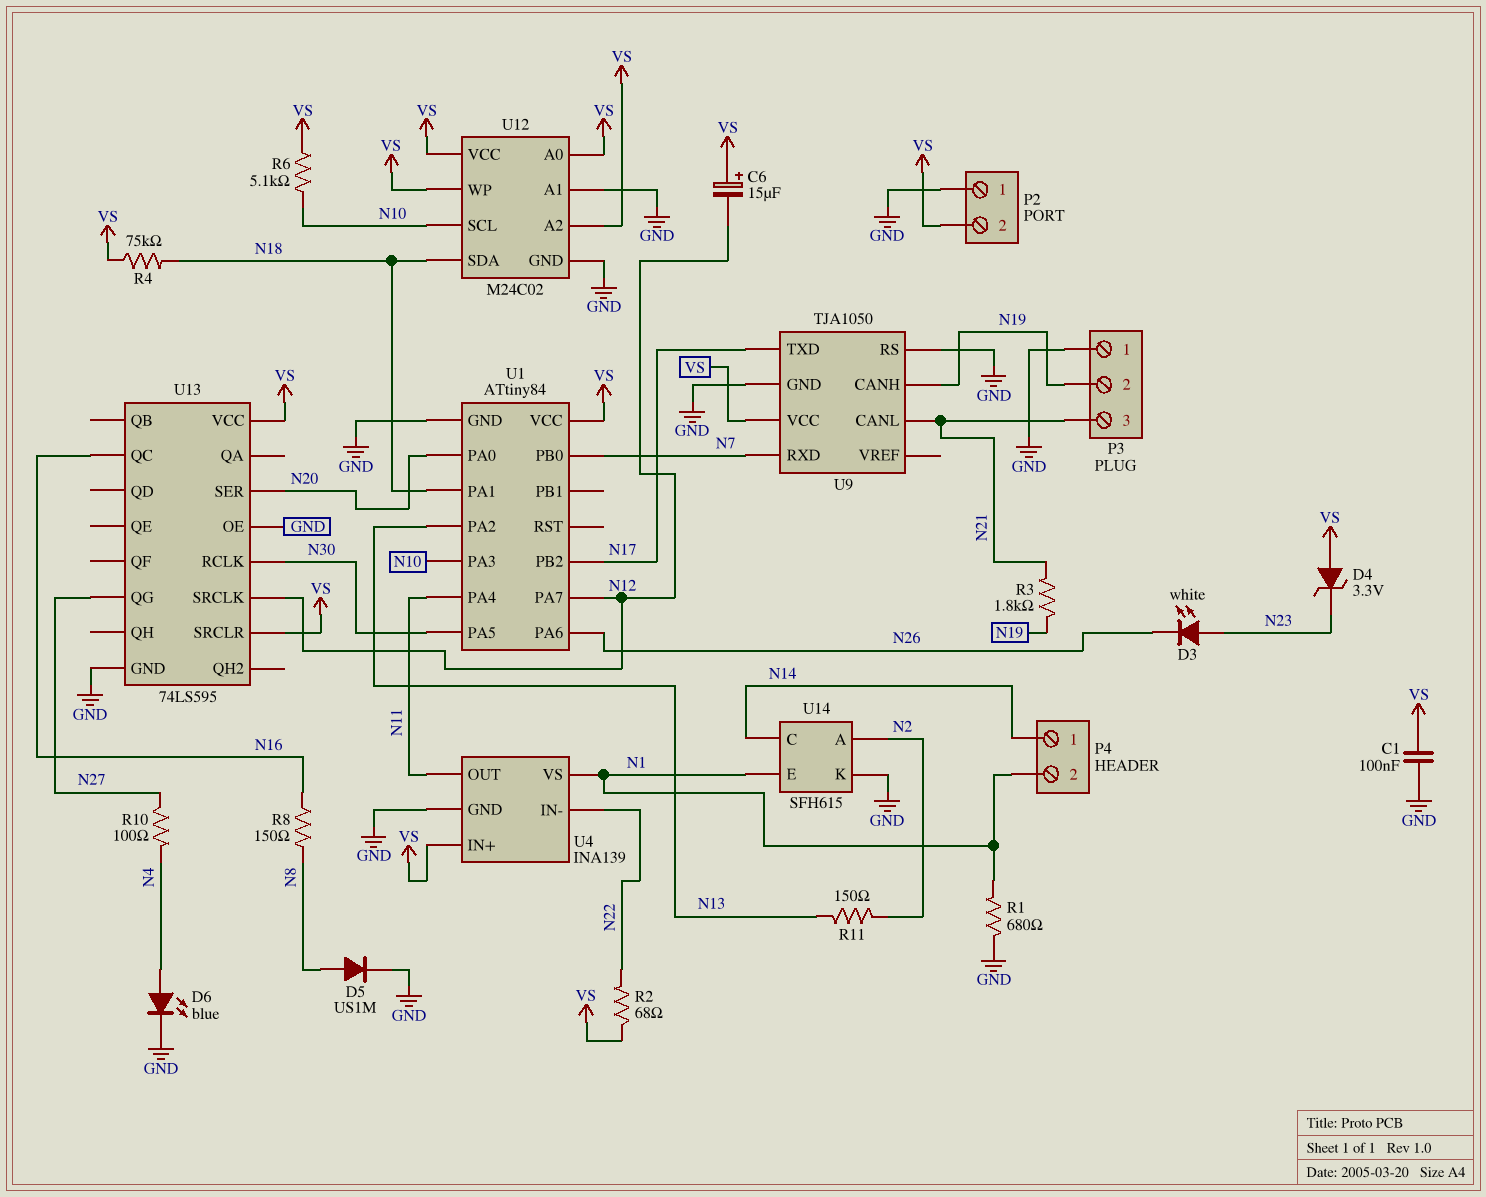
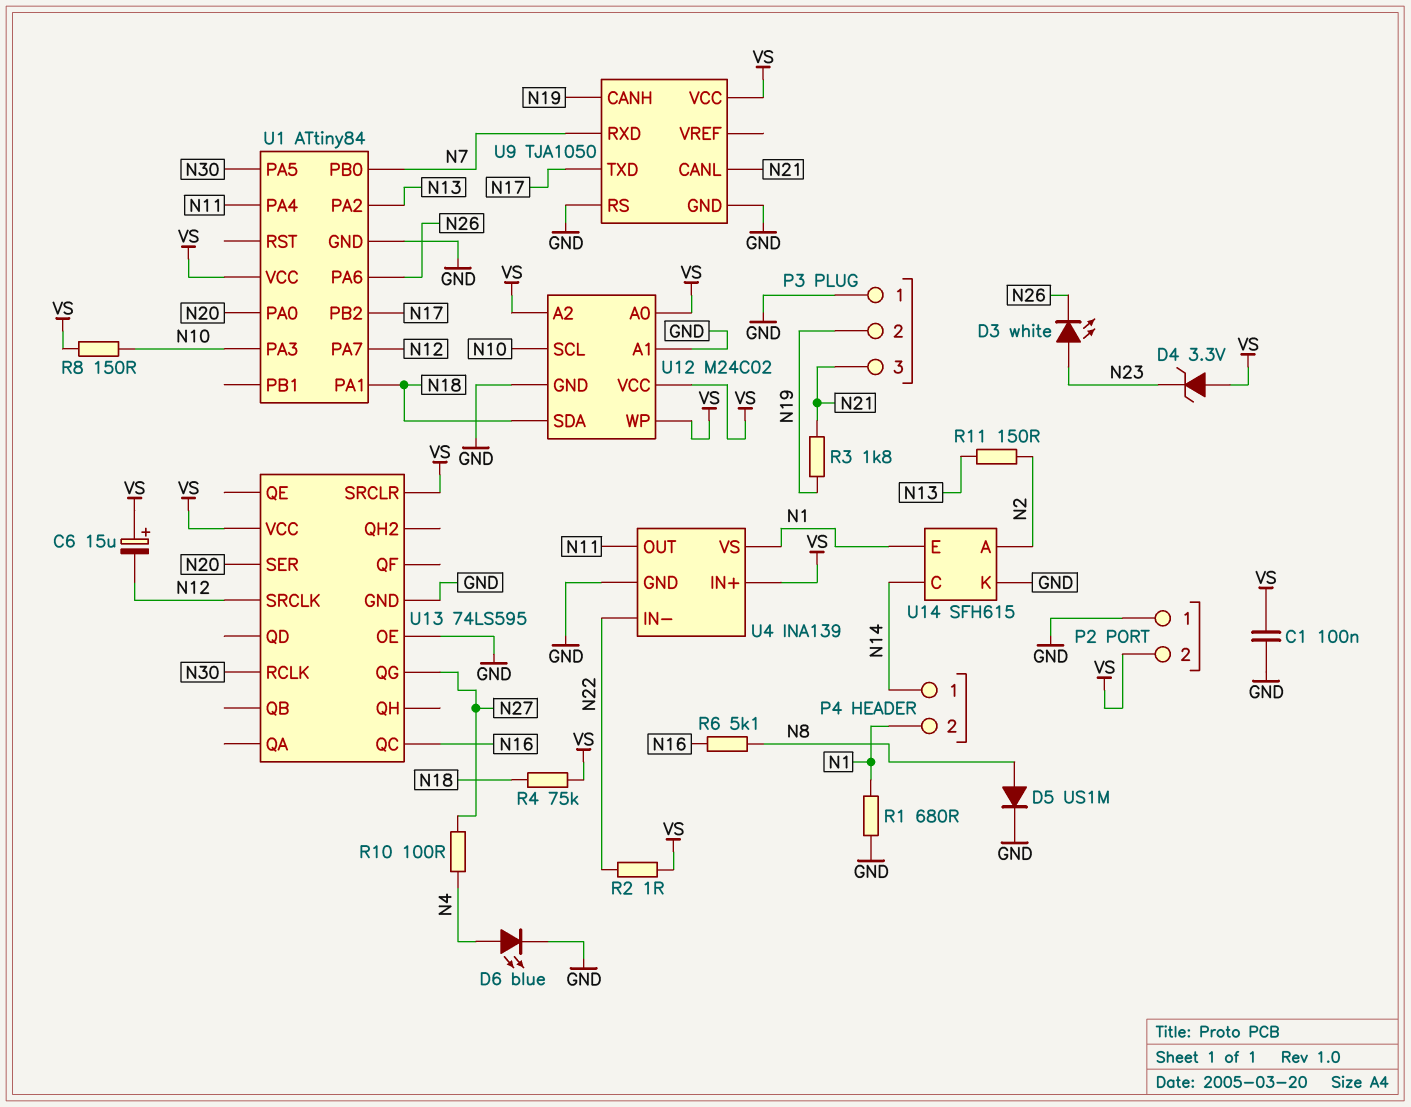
R2: 68 (N22, VS) -> 1 (N22, VS)
R6: 5.1k (N10, VS) -> 5.1k (N8, N16)
R8: 150 (N8, N16) -> 150 (N10, VS)

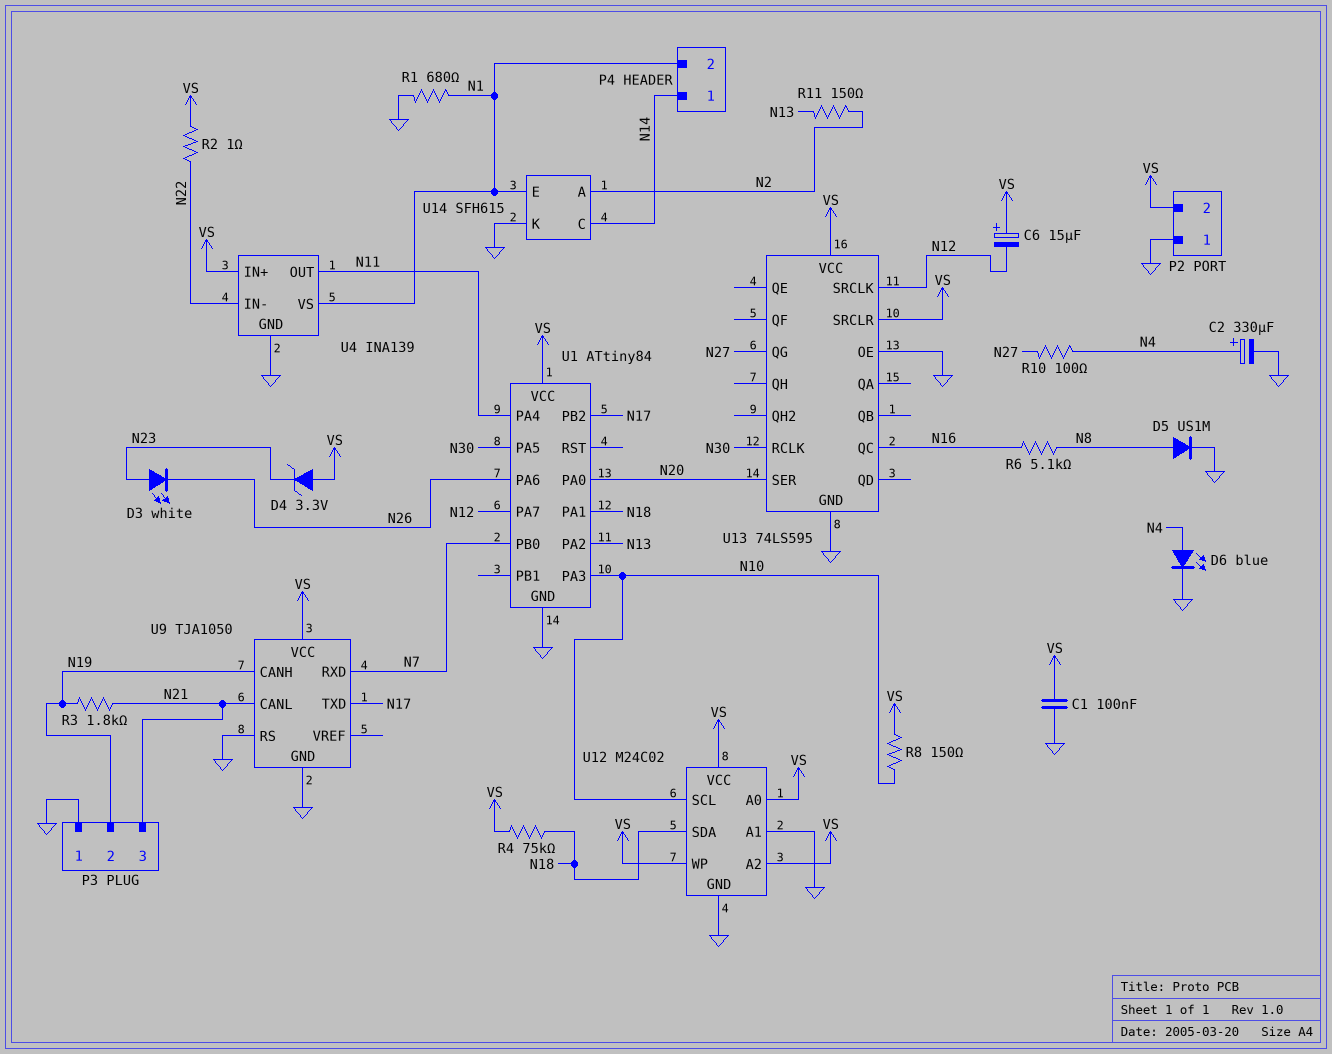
C2: none -> 330uF (plus N4, minus GND)

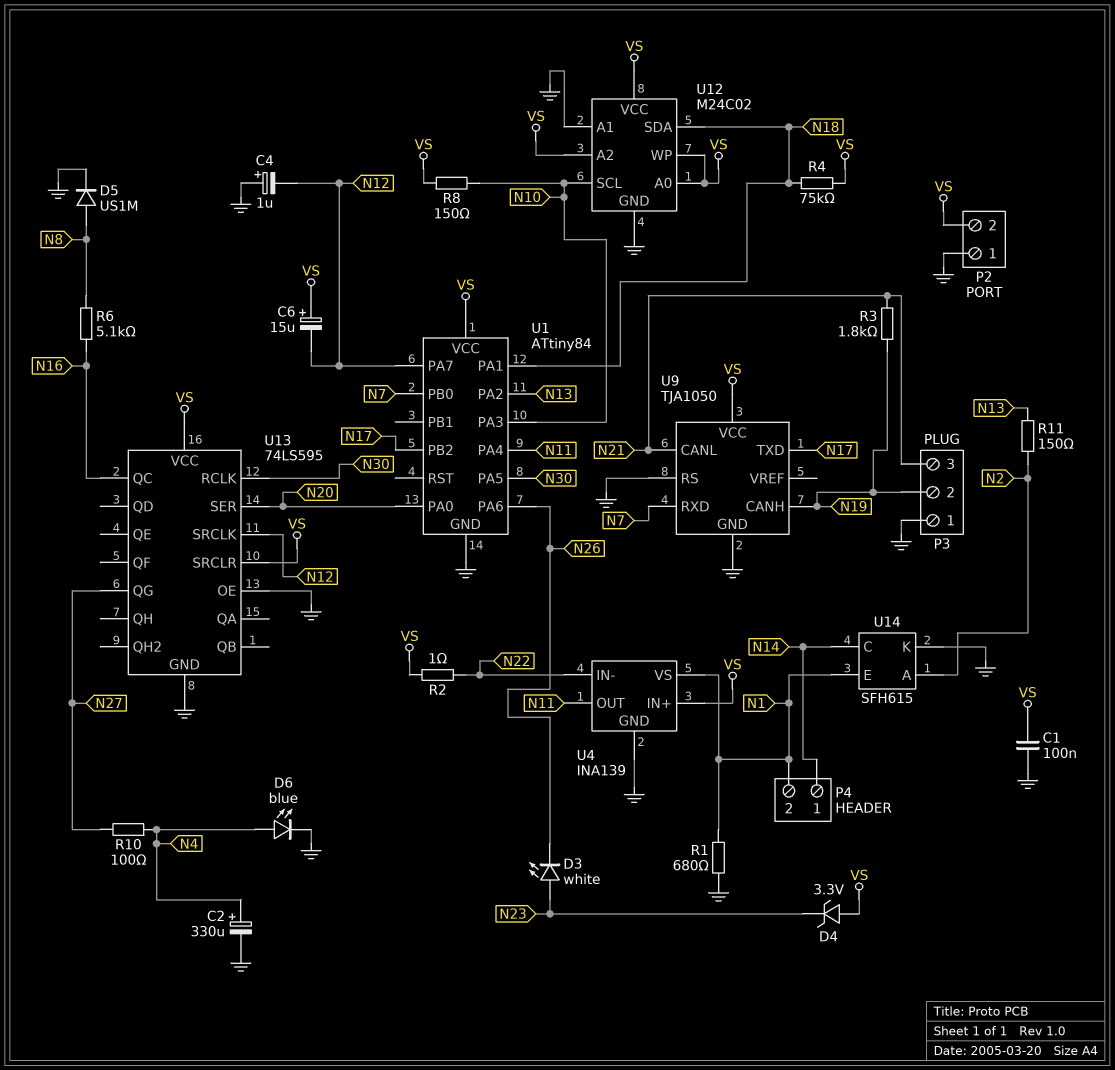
C4: none -> 1uF (plus GND, minus N12)

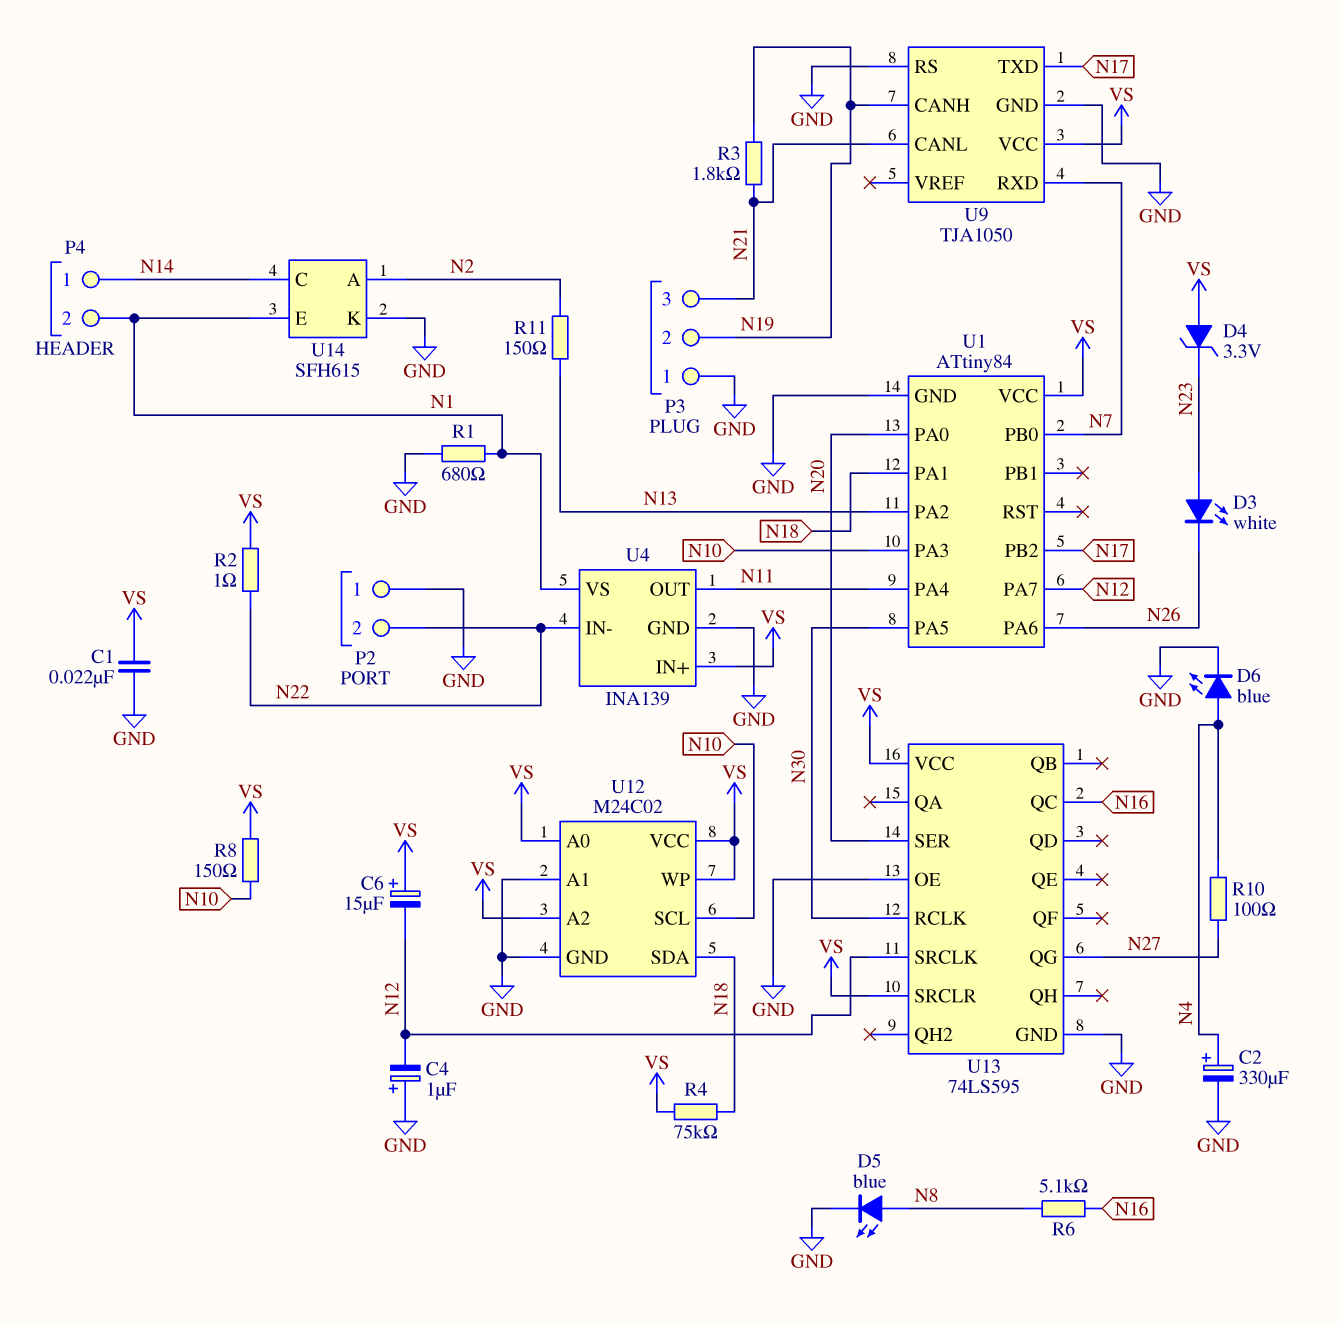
C1: 100nF (GND, VS) -> 22nF (GND, VS)
D5: diode US1M (A N8, K GND) -> LED blue (A N8, K GND)
P2 pin 2: VS -> N22

